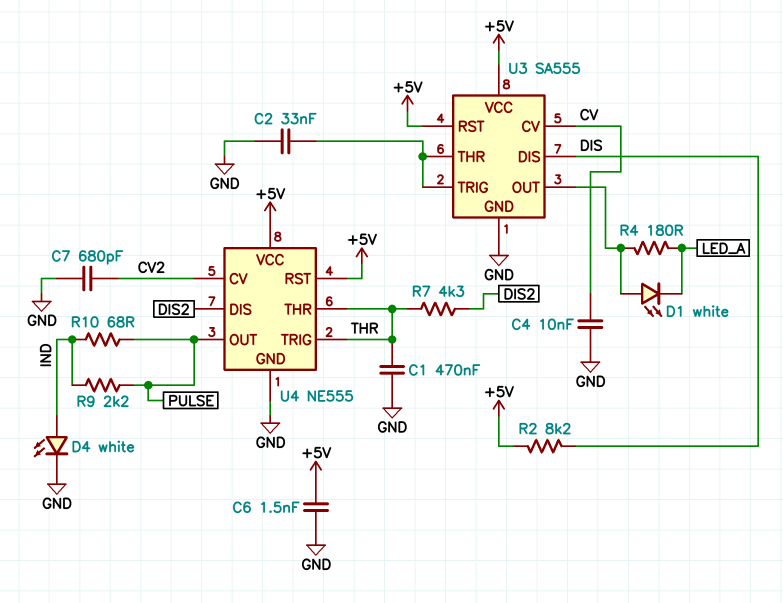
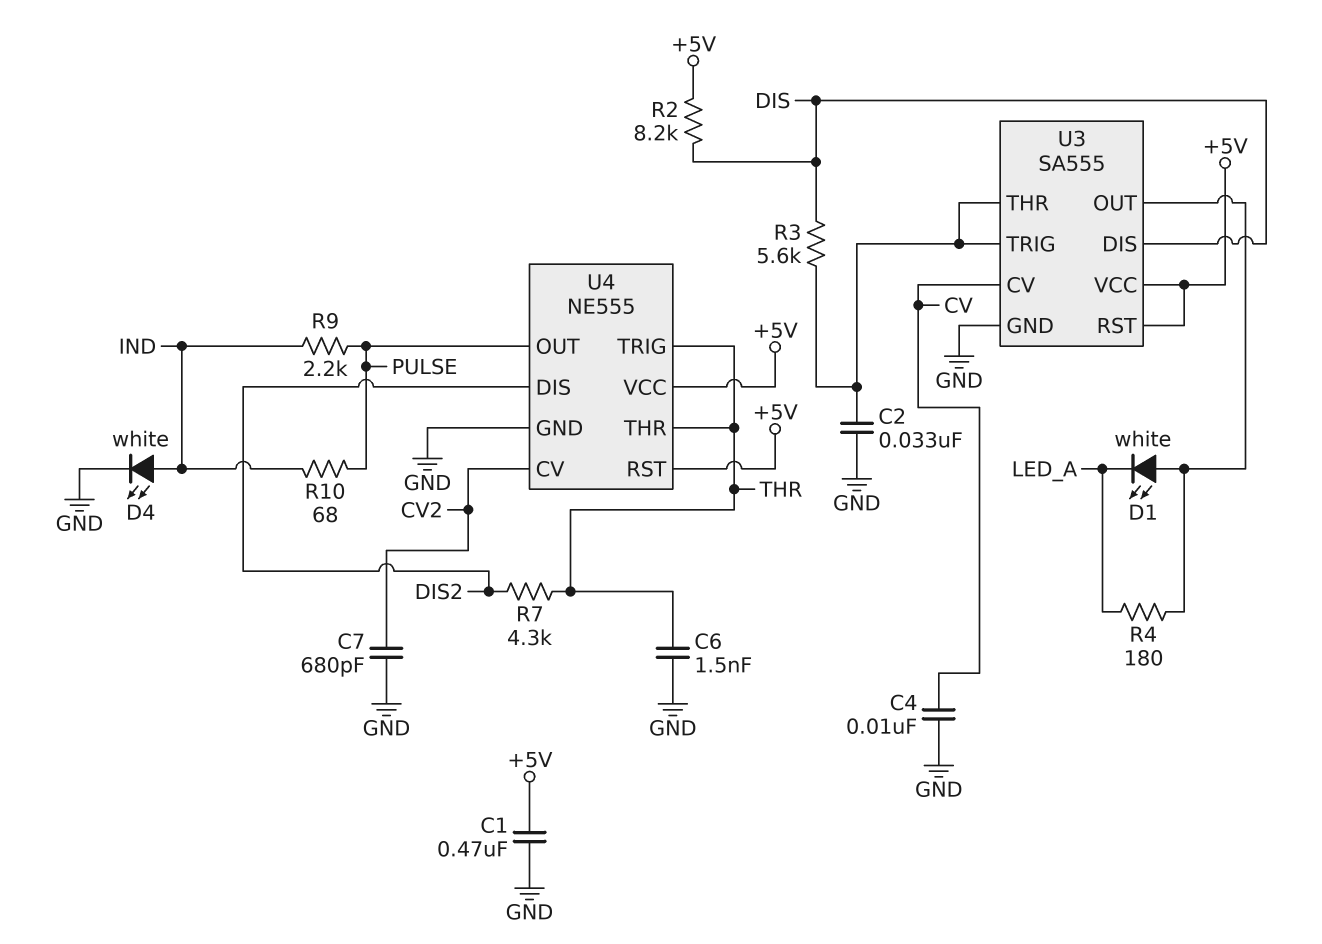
C1: 470nF (GND, THR) -> 470nF (+5V, GND)
C6: 1.5nF (+5V, GND) -> 1.5nF (GND, THR)
R3: none -> 5.6k (DIS, U3/THR)

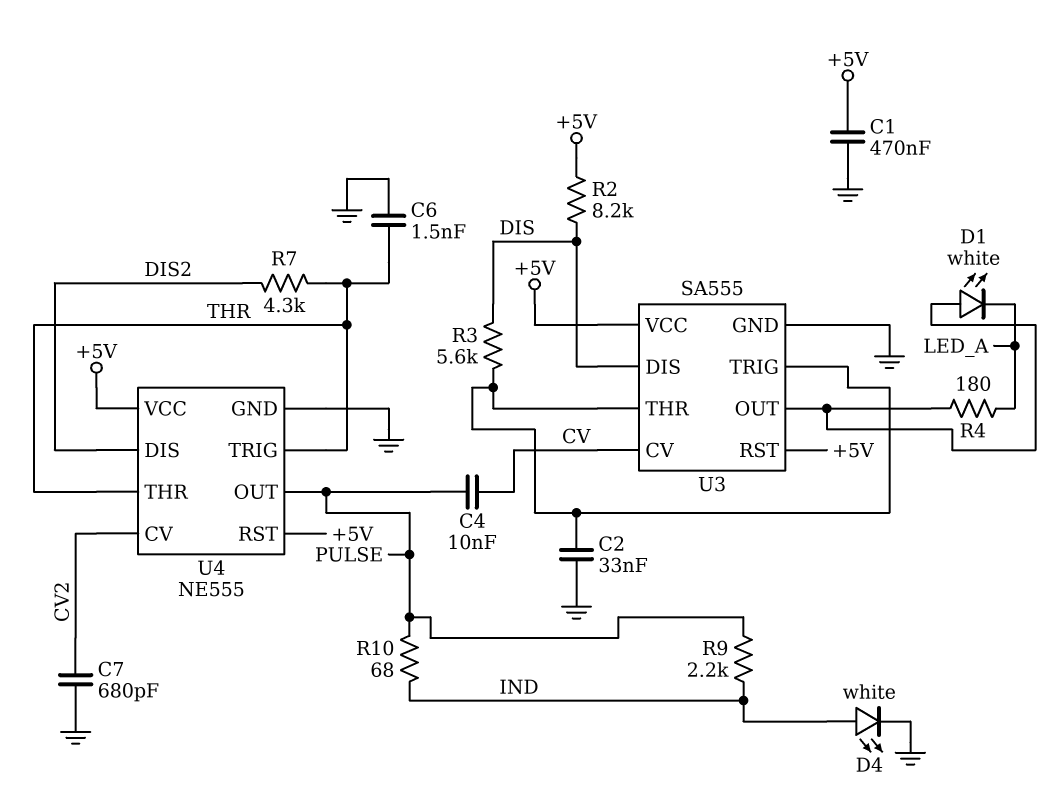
C4: 10nF (CV, GND) -> 10nF (CV, PULSE)

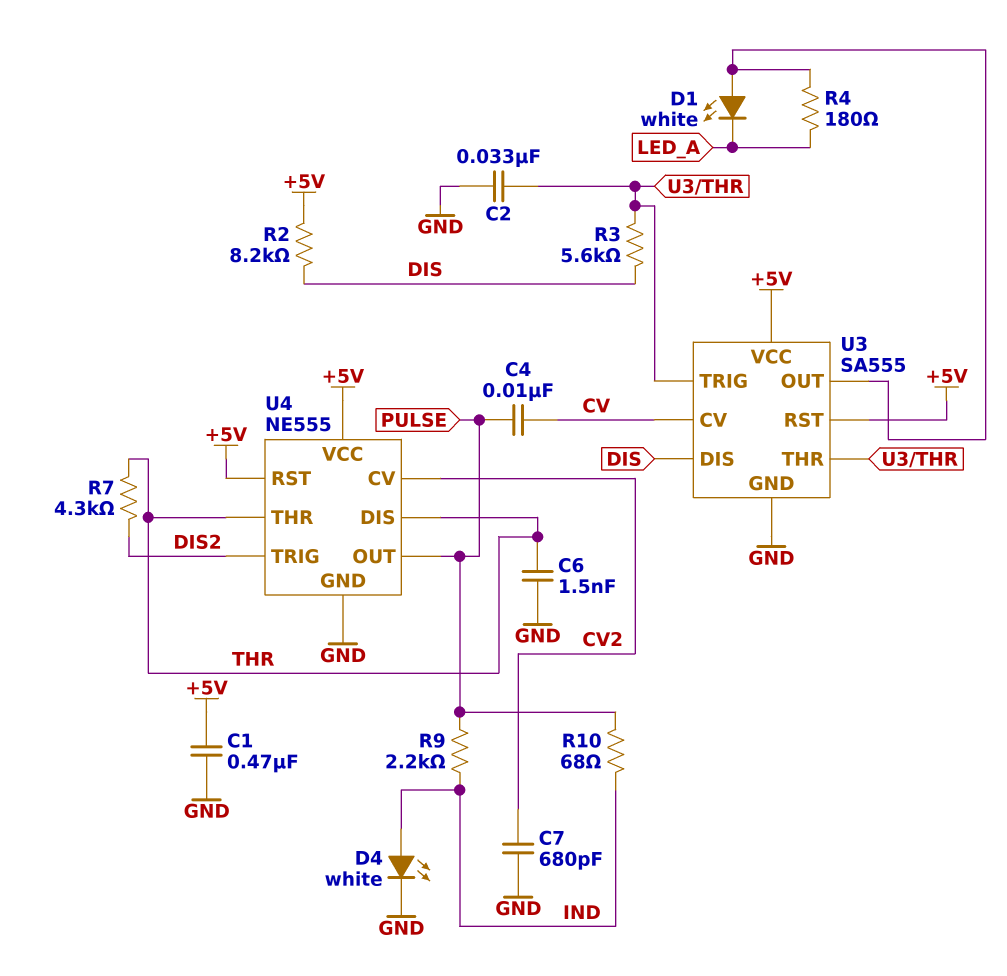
U4 pin DIS: DIS2 -> THR
U4 pin TRIG: THR -> DIS2

